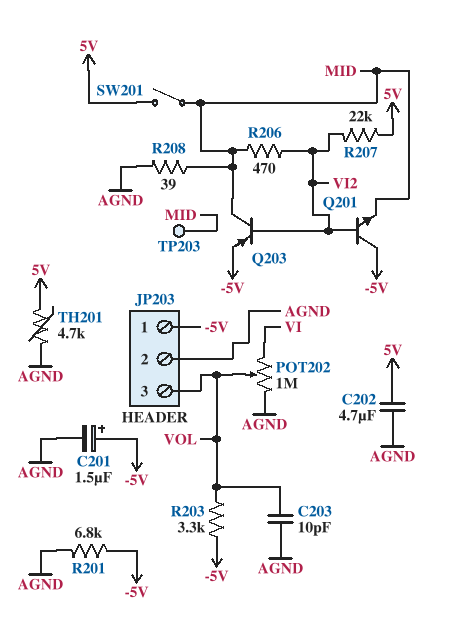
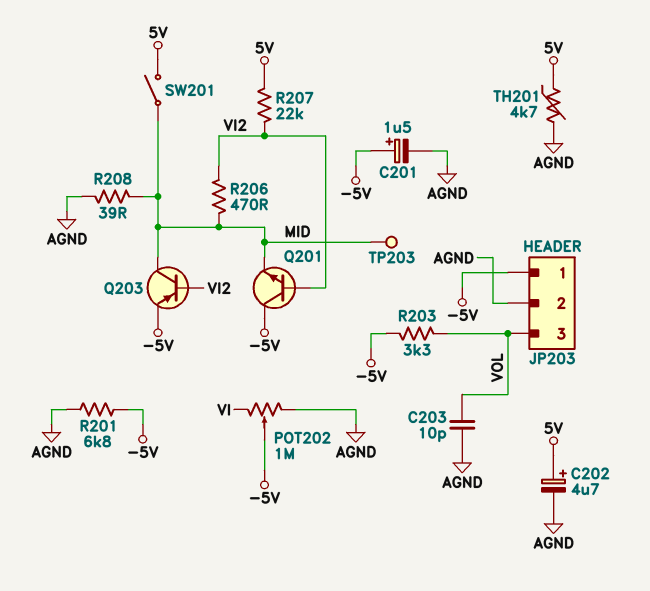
C202: 4.7uF (5V, AGND) -> 4.7uF (plus 5V, minus AGND)
POT202: 1M (AGND, VI, wiper VOL) -> 1M (AGND, VI, wiper -5V)

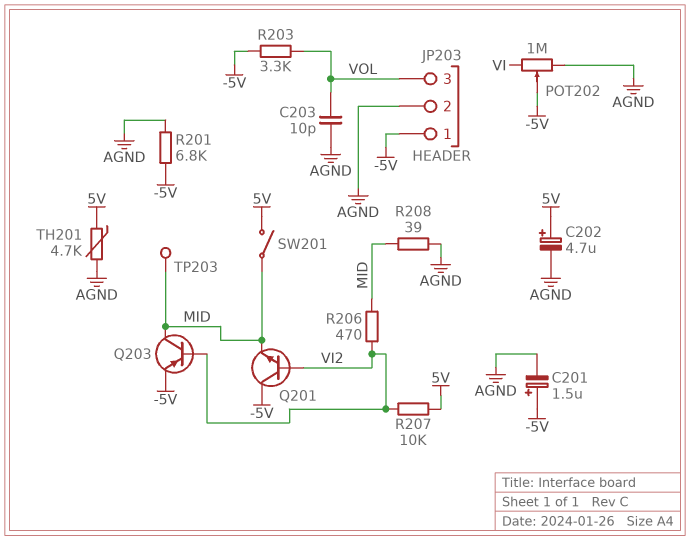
R207: 22k (5V, VI2) -> 10k (5V, VI2)

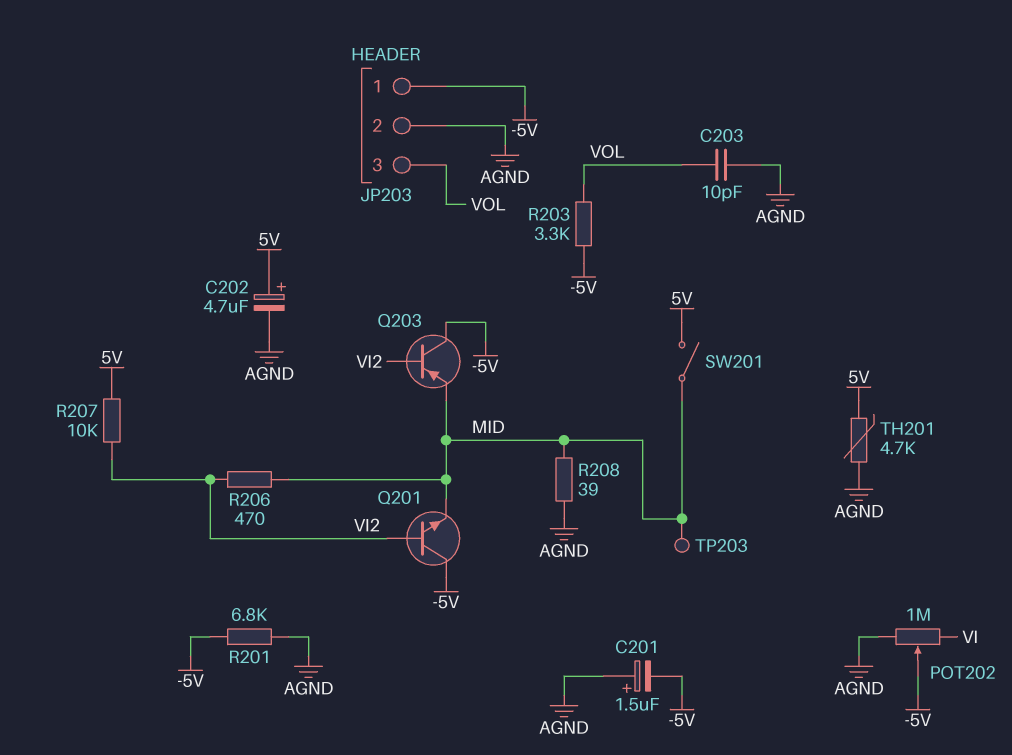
C201: 1.5uF (plus -5V, minus AGND) -> 1.5uF (plus AGND, minus -5V)
Q203: PNP (B VI2, C MID, E -5V) -> PNP (B VI2, C -5V, E MID)

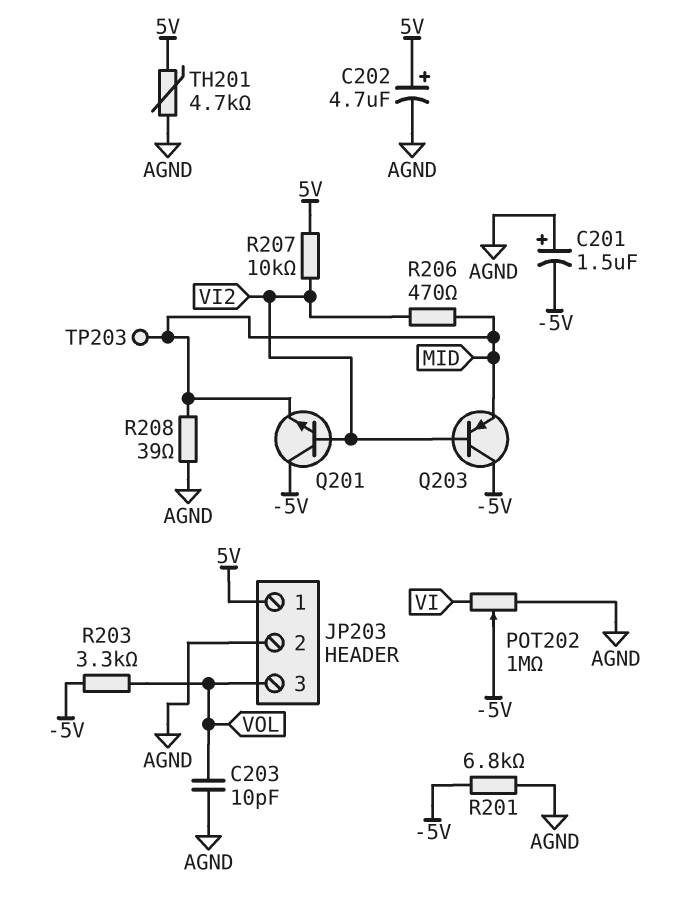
JP203 pin 1: -5V -> 5V
SW201: switch (5V, MID) -> none

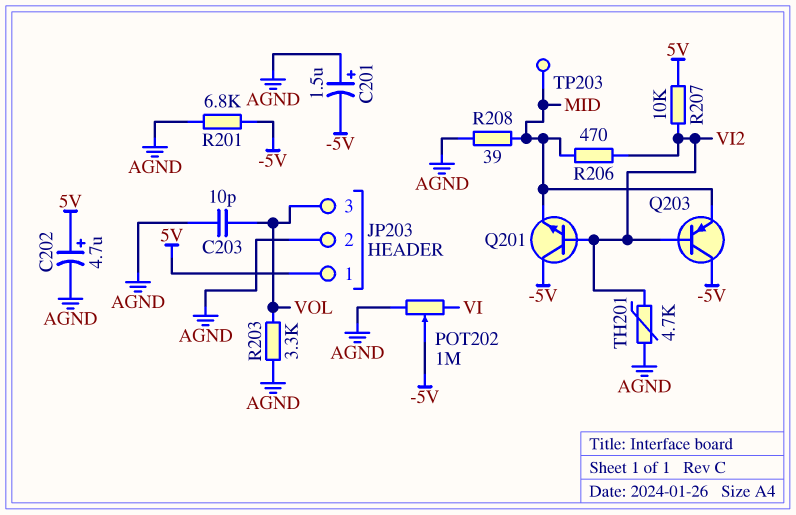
R203: 3.3k (-5V, VOL) -> 3.3k (AGND, VOL)
TH201: 4.7k (5V, AGND) -> 4.7k (AGND, VI2)

